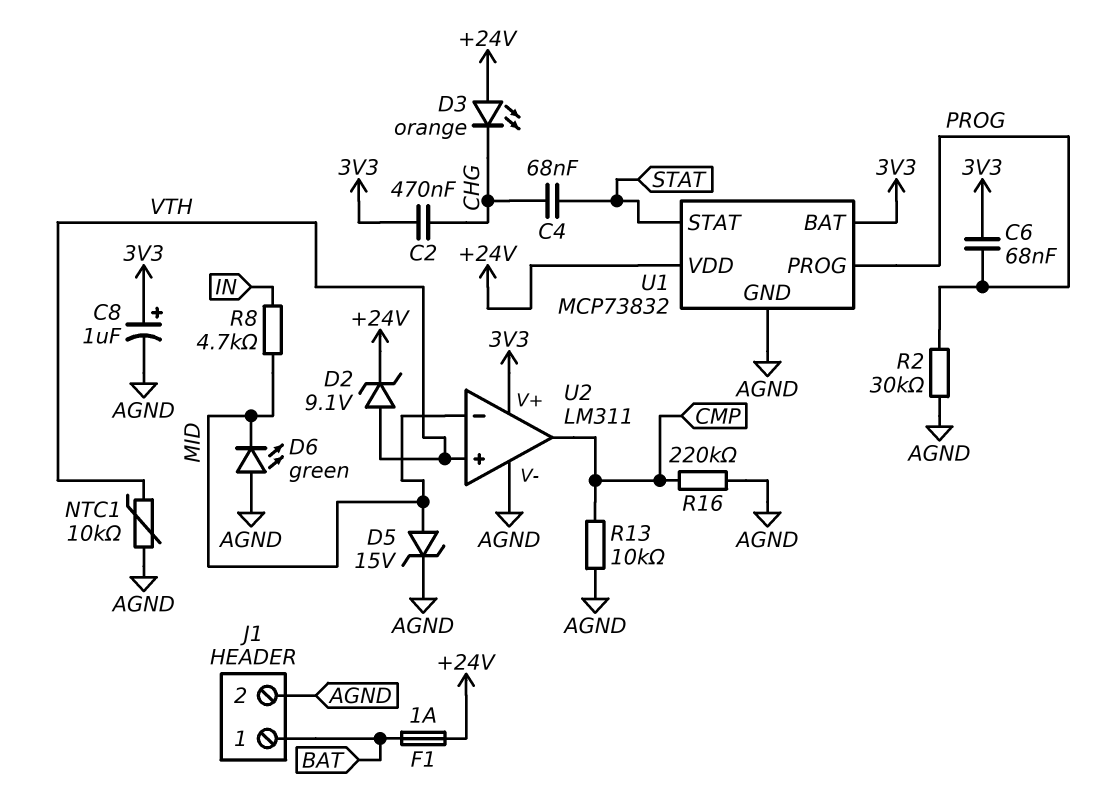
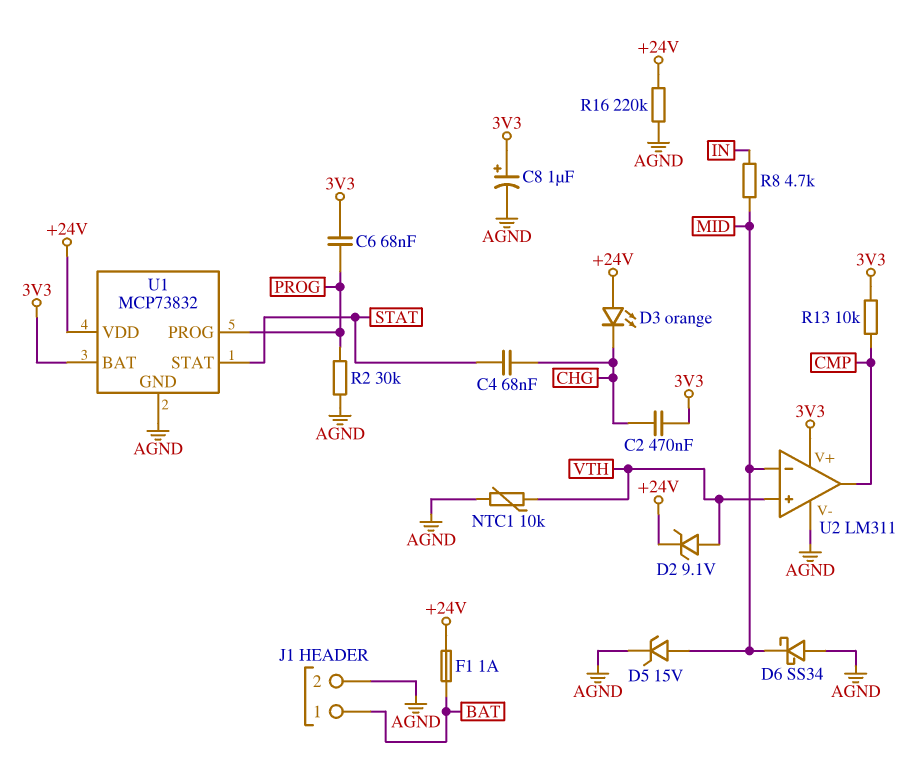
D6: LED green (A AGND, K MID) -> schottky SS34 (A AGND, K MID)
R13: 10k (AGND, CMP) -> 10k (3V3, CMP)
R16: 220k (AGND, CMP) -> 220k (+24V, AGND)

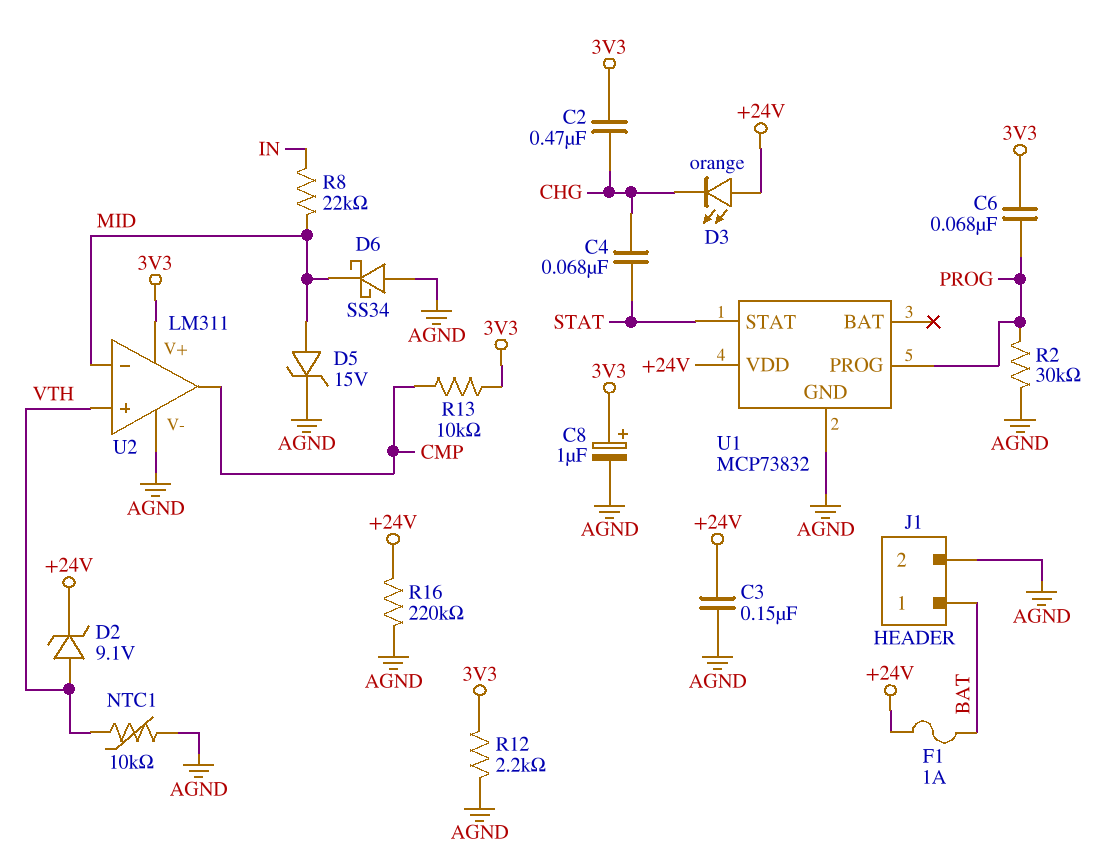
C3: none -> 150nF (+24V, AGND)
R8: 4.7k (IN, MID) -> 22k (IN, MID)
R12: none -> 2.2k (3V3, AGND)
U1 pin BAT: 3V3 -> none

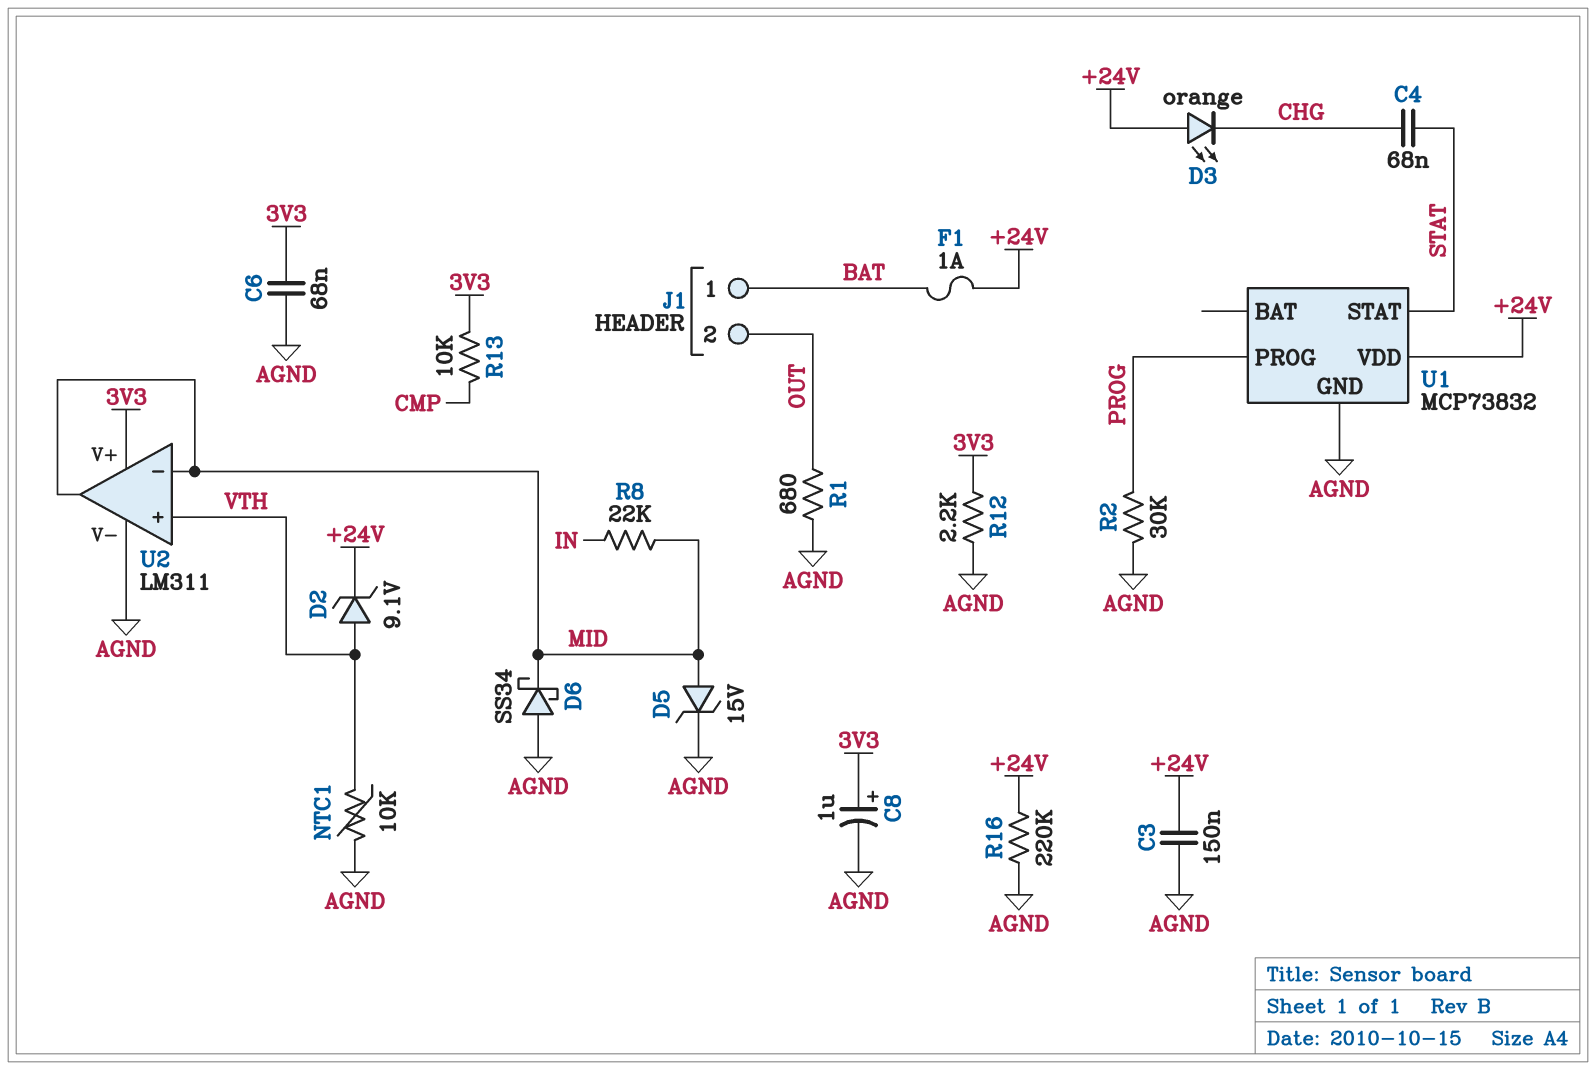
C2: 470nF (3V3, CHG) -> none
C6: 68nF (3V3, PROG) -> 68nF (3V3, AGND)
J1 pin 2: AGND -> OUT
R1: none -> 680 (AGND, OUT)
U2 pin out: CMP -> MID

